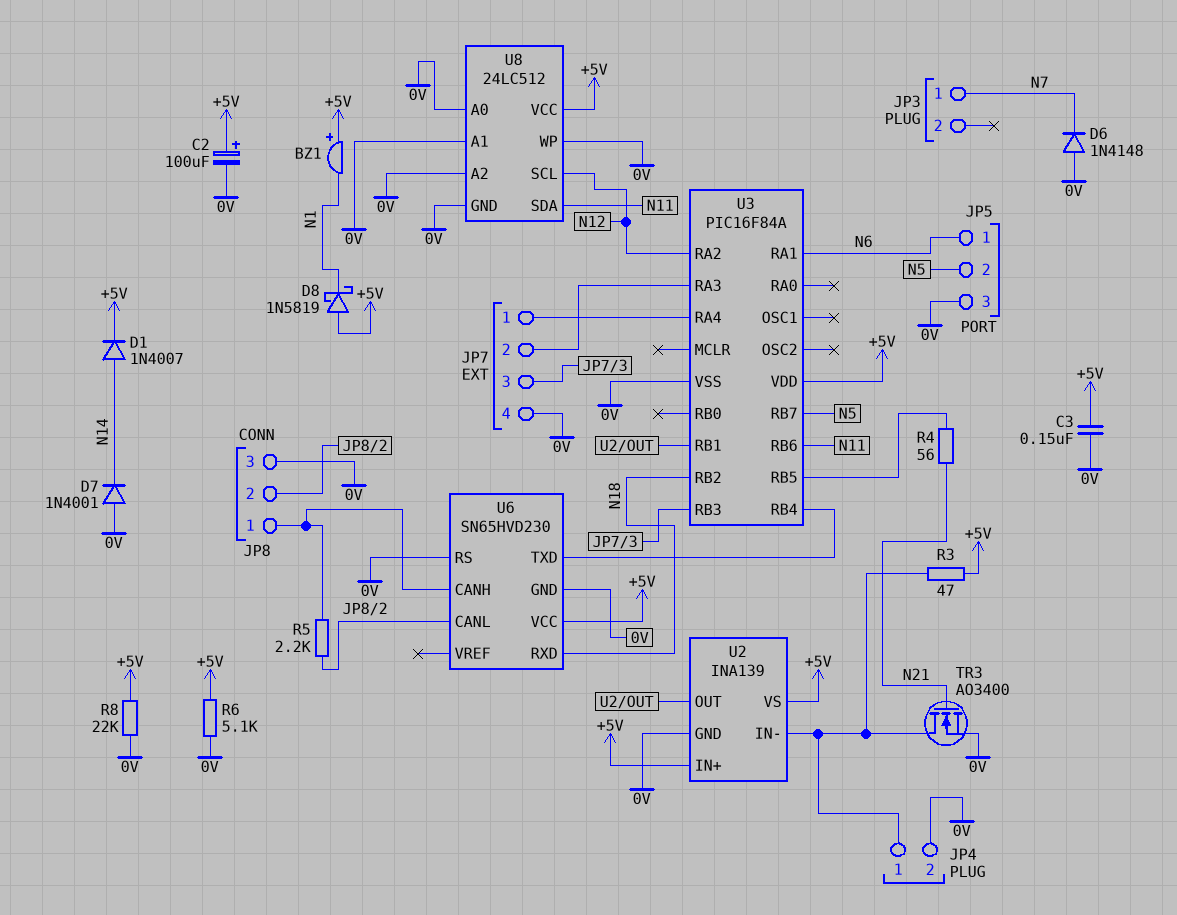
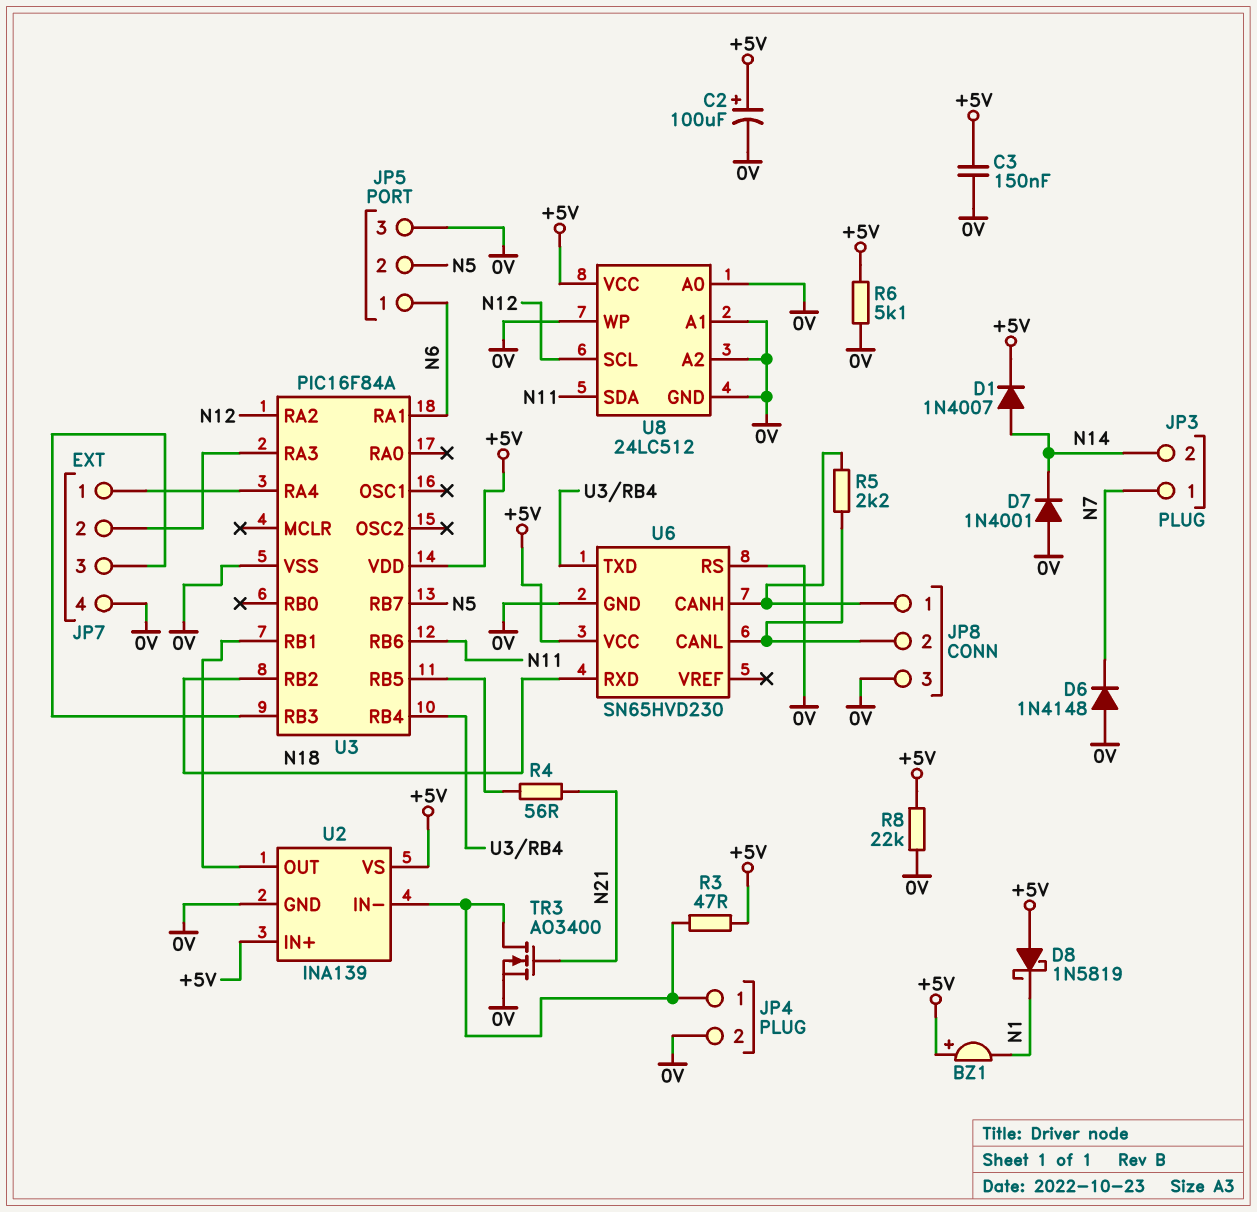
JP3 pin 2: none -> N14

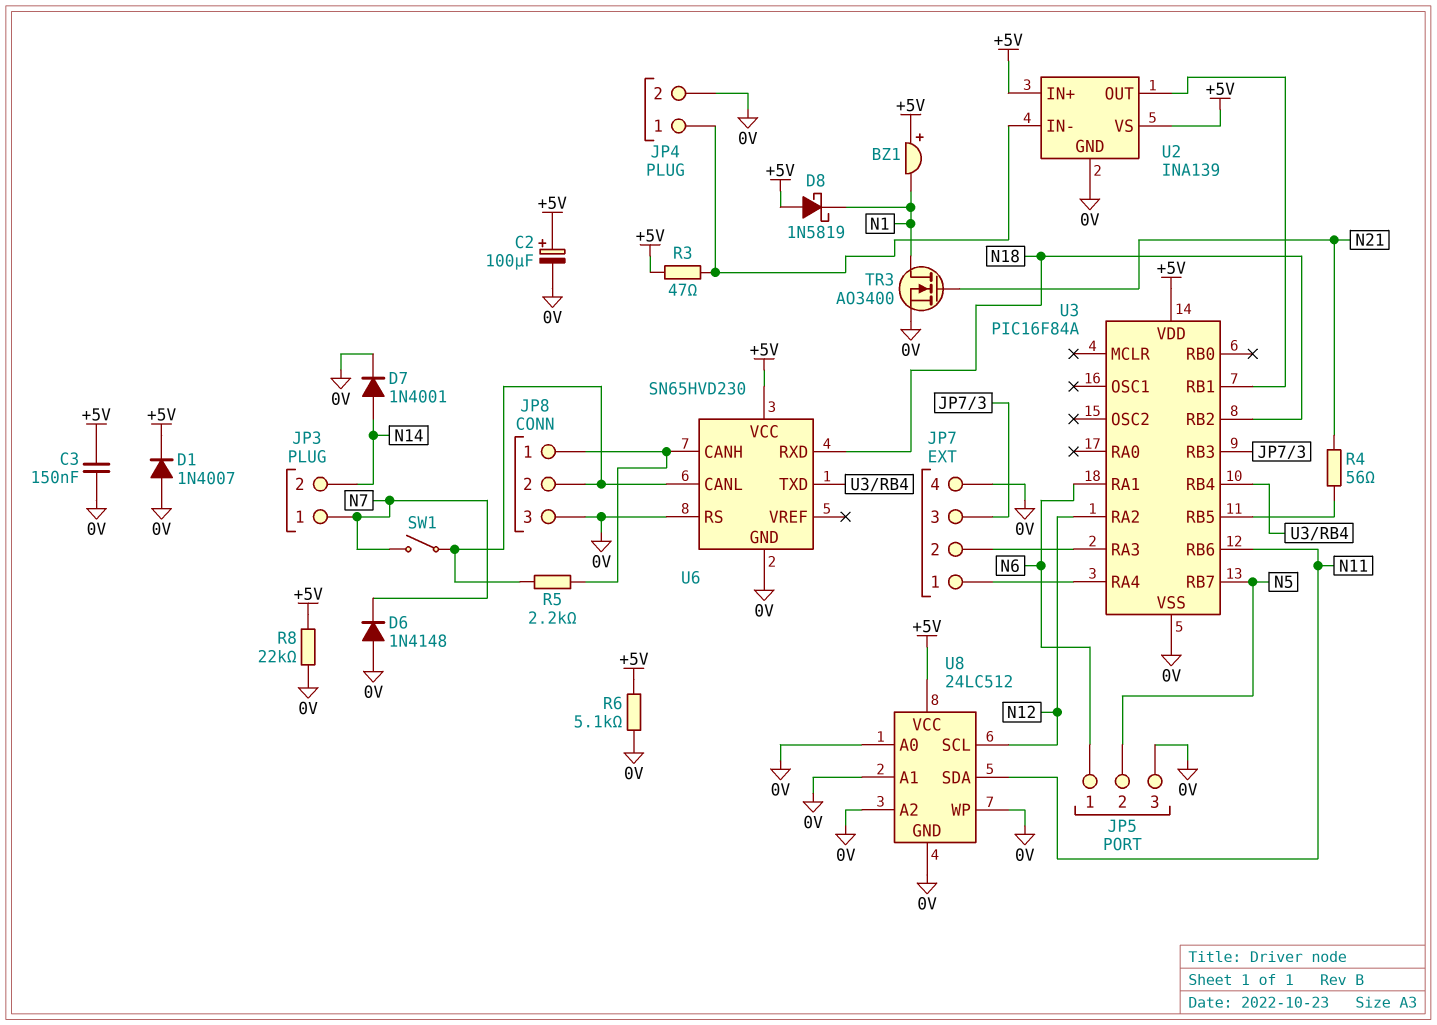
D1: diode 1N4007 (A N14, K +5V) -> diode 1N4007 (A 0V, K +5V)
D7: diode 1N4001 (A 0V, K N14) -> diode 1N4001 (A N14, K 0V)
SW1: none -> switch (JP8/2, N7)
TR3: NMOS AO3400 (G N21, D JP4/1, S 0V) -> NMOS AO3400 (G N21, D N1, S 0V)

